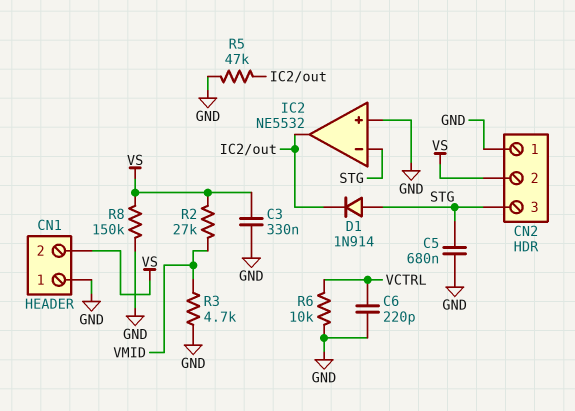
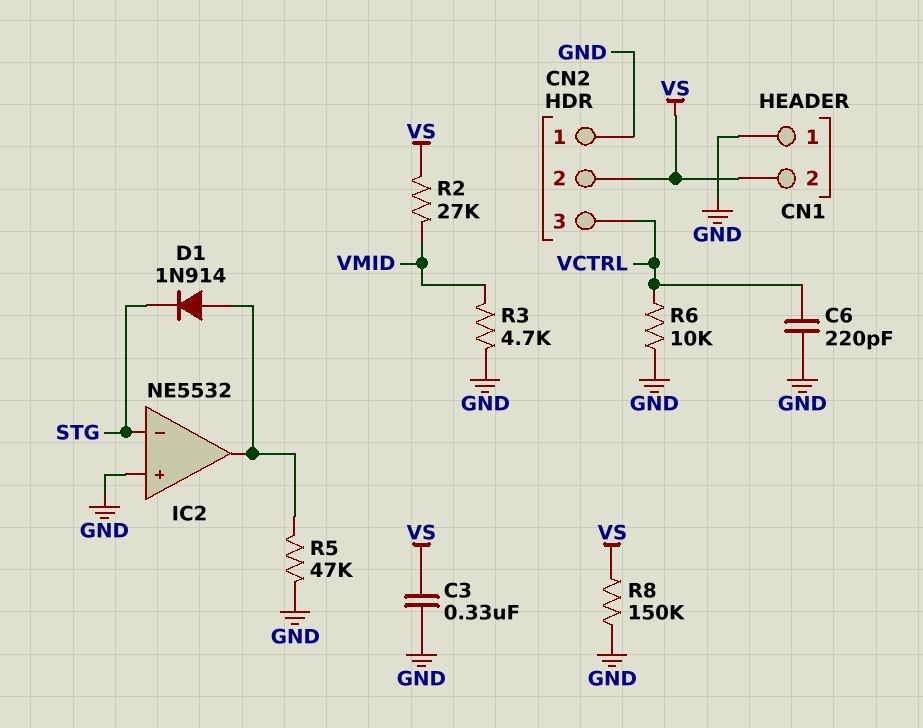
C5: 680nF (GND, STG) -> none
CN2 pin 3: STG -> VCTRL
D1: diode 1N914 (A STG, K IC2/out) -> diode 1N914 (A IC2/out, K STG)

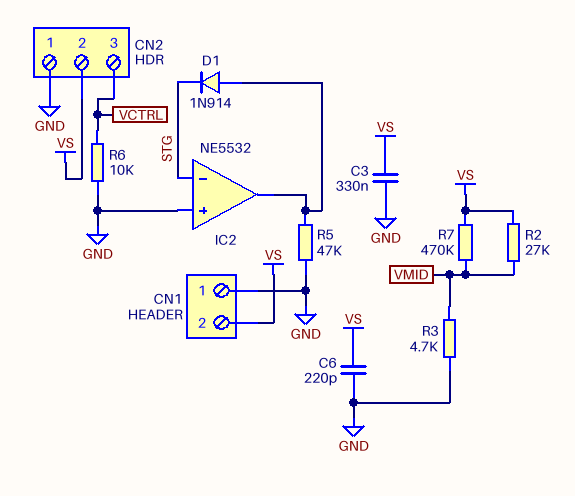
C6: 220pF (GND, VCTRL) -> 220pF (GND, VS)
R7: none -> 470k (VMID, VS)
R8: 150k (GND, VS) -> none

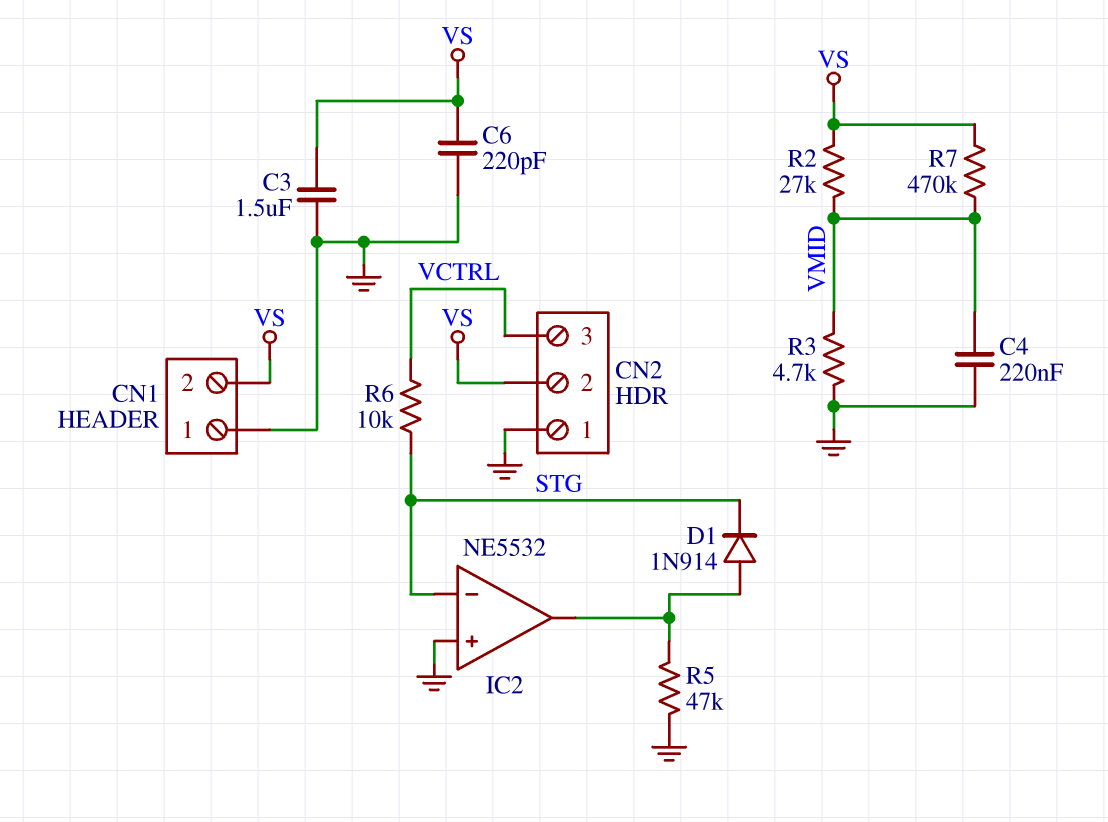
C3: 330nF (GND, VS) -> 1.5uF (GND, VS)
C4: none -> 220nF (GND, VMID)
R6: 10k (GND, VCTRL) -> 10k (STG, VCTRL)

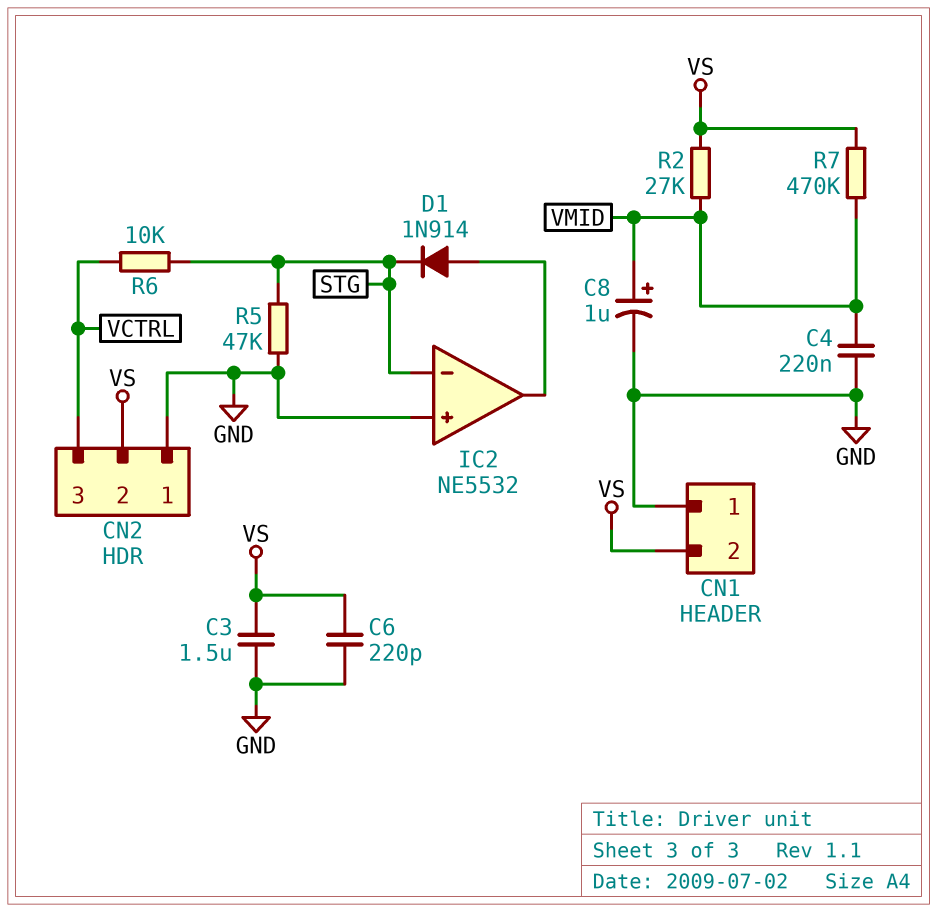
C8: none -> 1uF (plus VMID, minus GND)
R3: 4.7k (GND, VMID) -> none
R5: 47k (GND, IC2/out) -> 47k (GND, STG)

